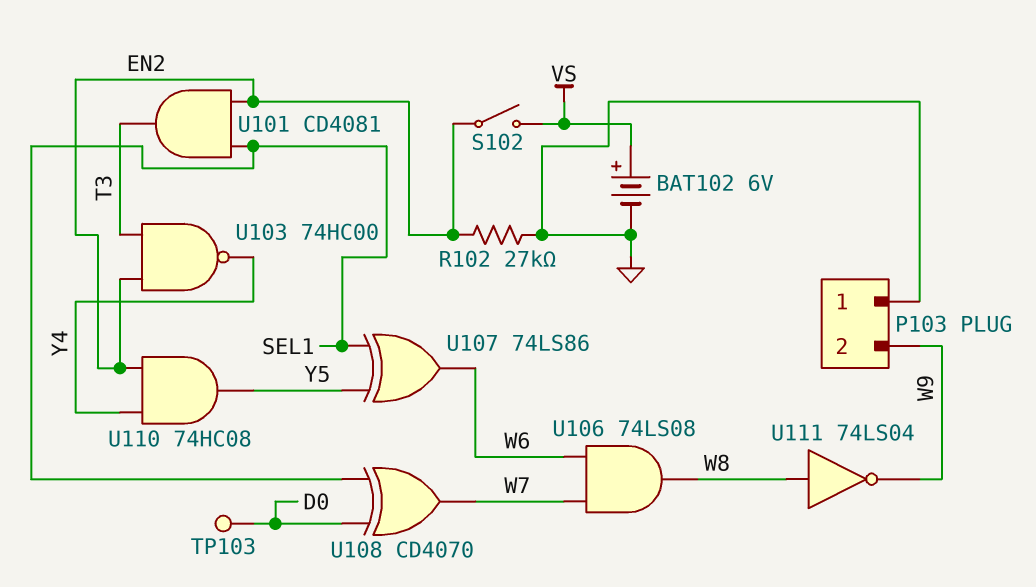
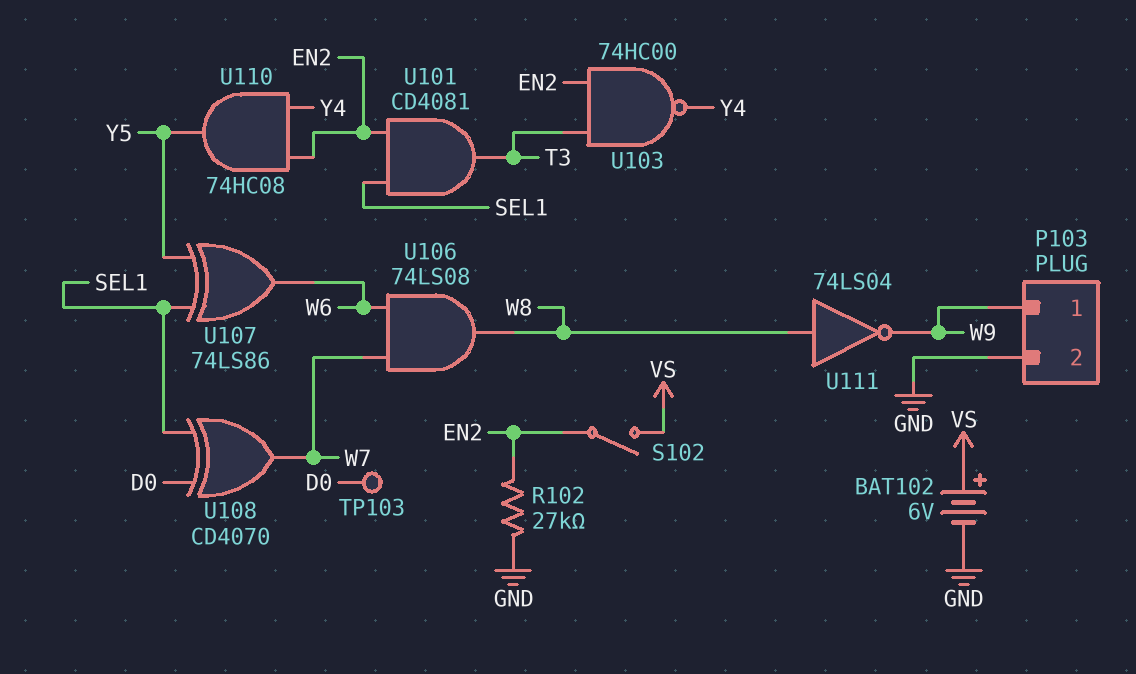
P103 pin 1: GND -> W9
P103 pin 2: W9 -> GND

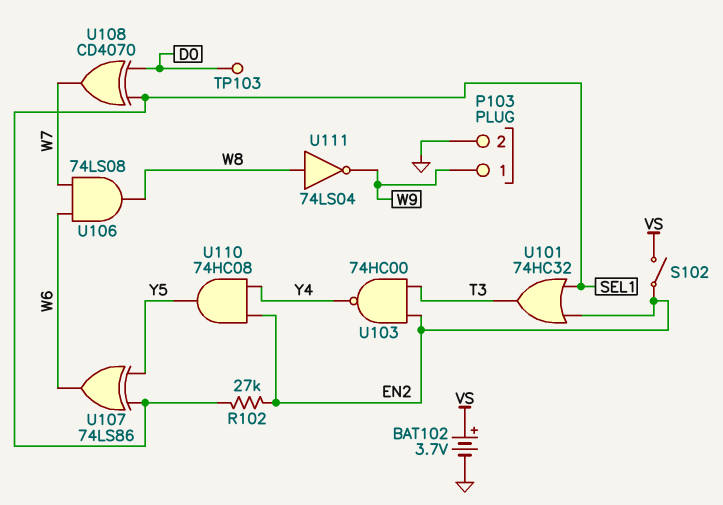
BAT102: 6V (plus VS, minus GND) -> 3.7V (plus VS, minus GND)
R102: 27k (EN2, GND) -> 27k (EN2, SEL1)
U101: AND CD4081 (in EN2, in SEL1, out T3) -> OR 74HC32 (in EN2, in SEL1, out T3)

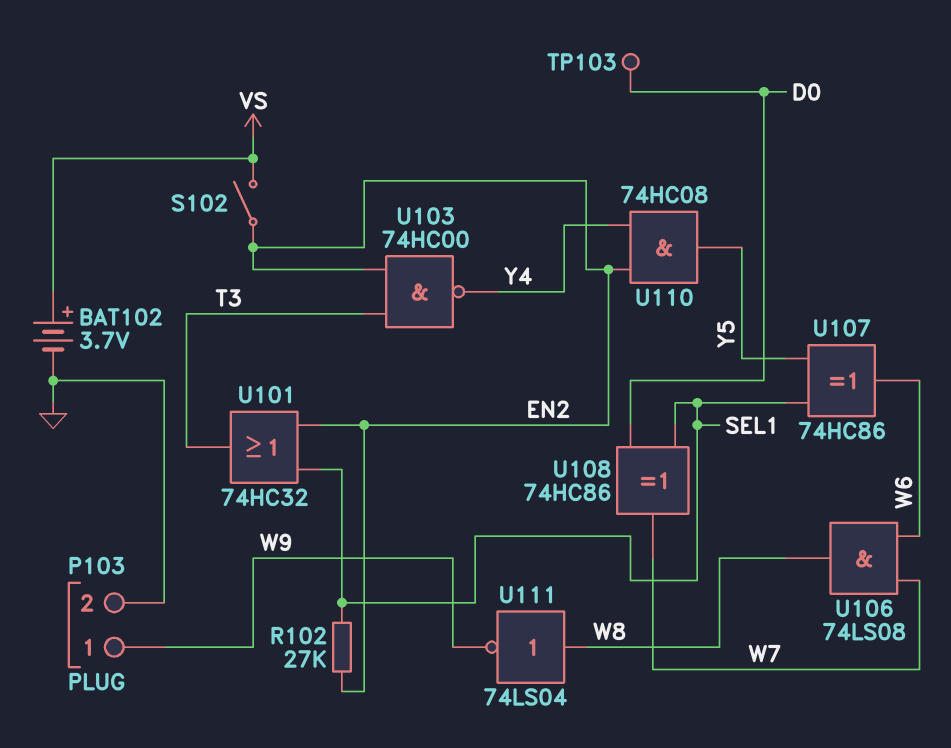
U107: XOR 74LS86 (in SEL1, in Y5, out W6) -> XOR 74HC86 (in SEL1, in Y5, out W6)
U108: XOR CD4070 (in D0, in SEL1, out W7) -> XOR 74HC86 (in D0, in SEL1, out W7)

